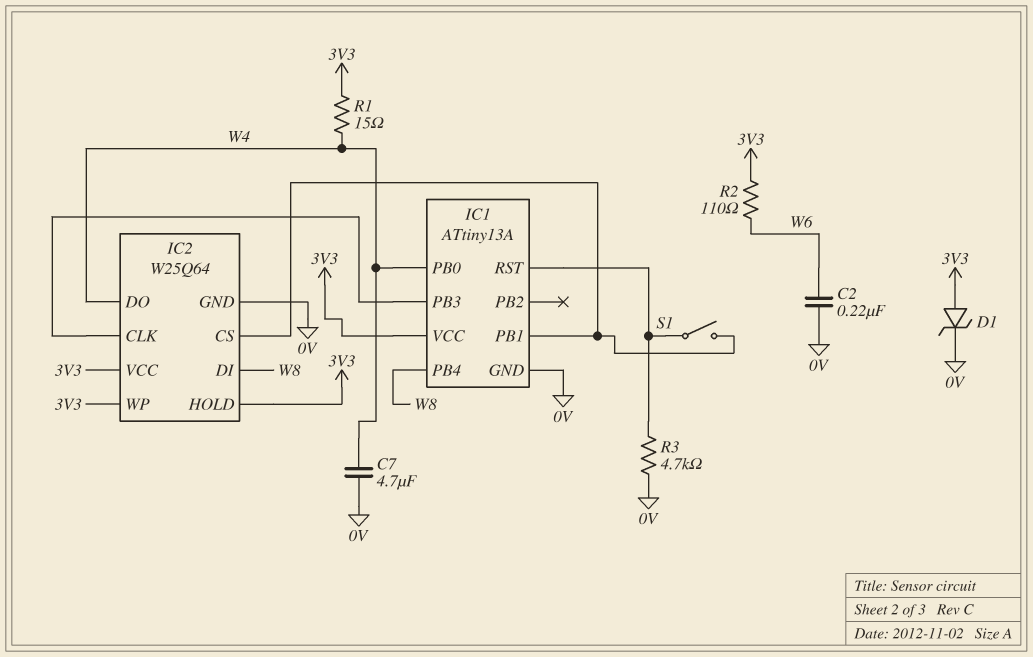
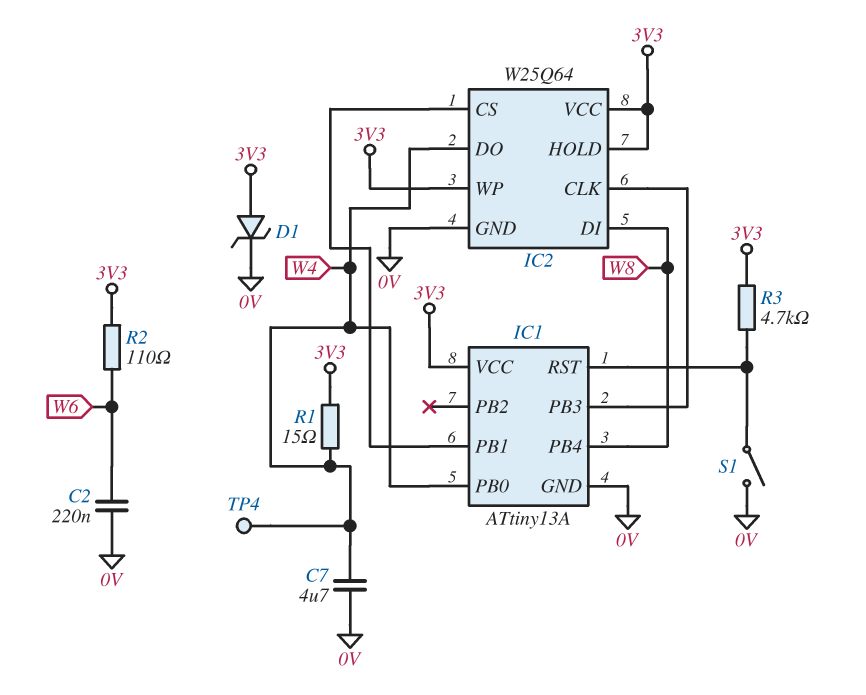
R3: 4.7k (0V, IC1/RST) -> 4.7k (3V3, IC1/RST)
S1: switch (IC1/PB1, IC1/RST) -> switch (0V, IC1/RST)
TP4: none -> test point (W4)

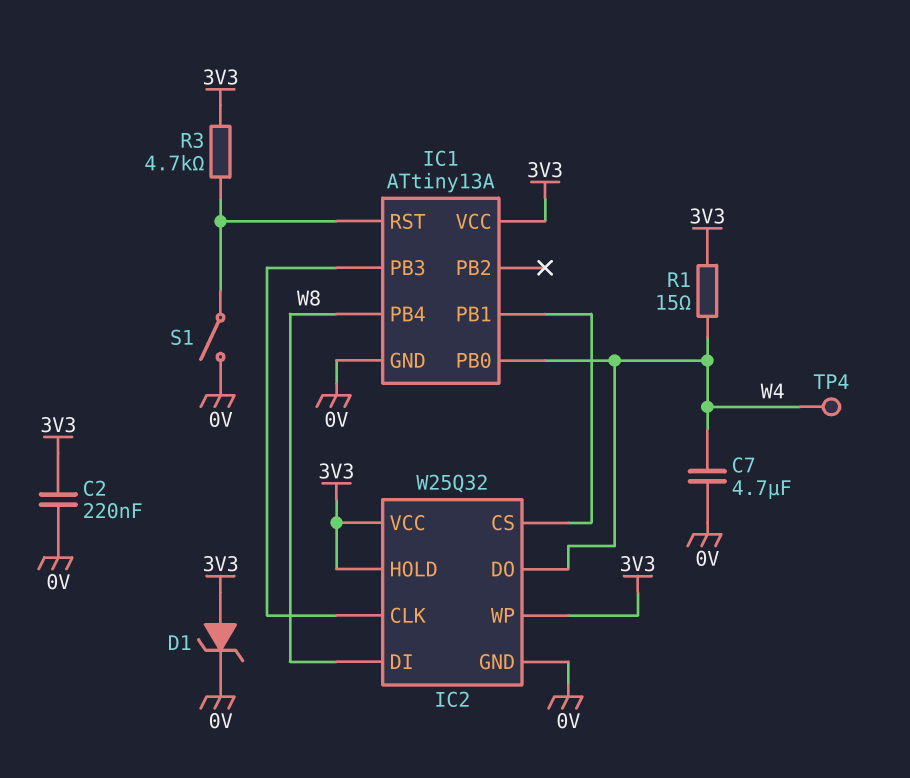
C2: 220nF (0V, W6) -> 220nF (0V, 3V3)
IC2: W25Q64 -> W25Q32
R2: 110 (3V3, W6) -> none

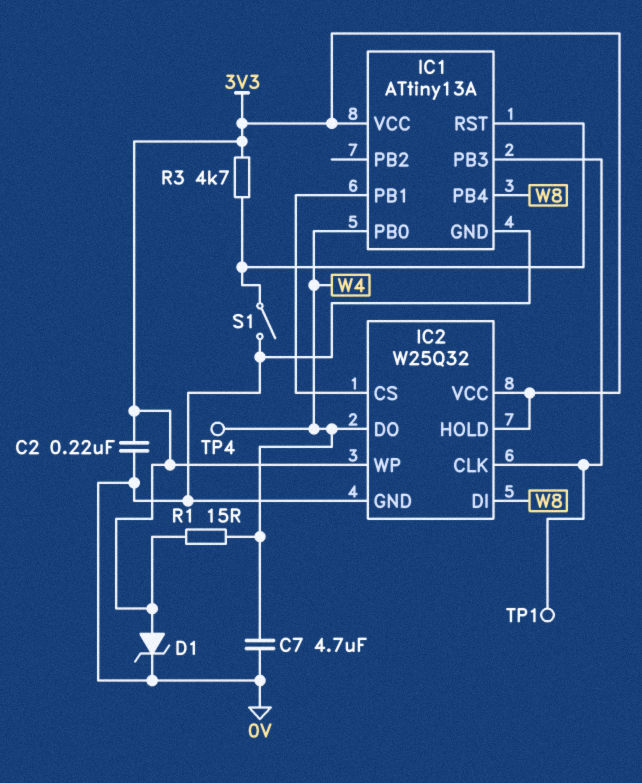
TP1: none -> test point (IC1/PB3)

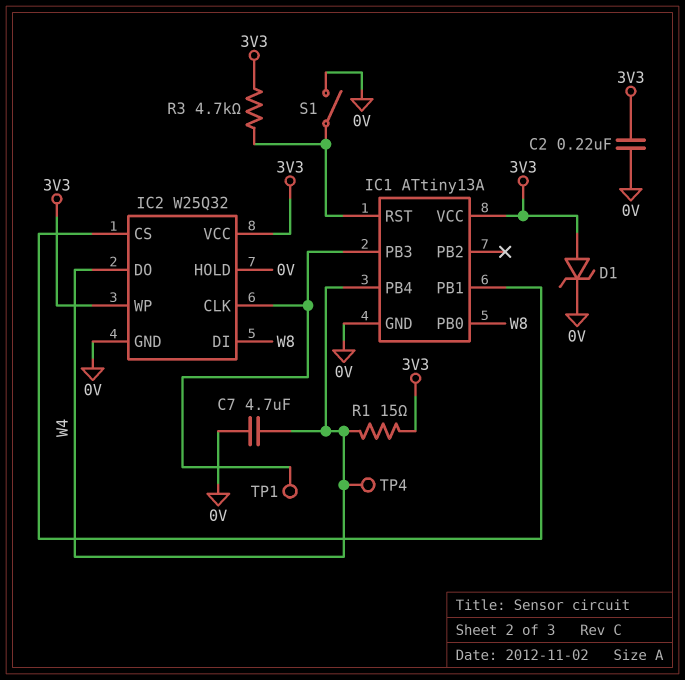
IC1 pin PB0: W4 -> W8
IC1 pin PB4: W8 -> W4
IC2 pin HOLD: 3V3 -> 0V

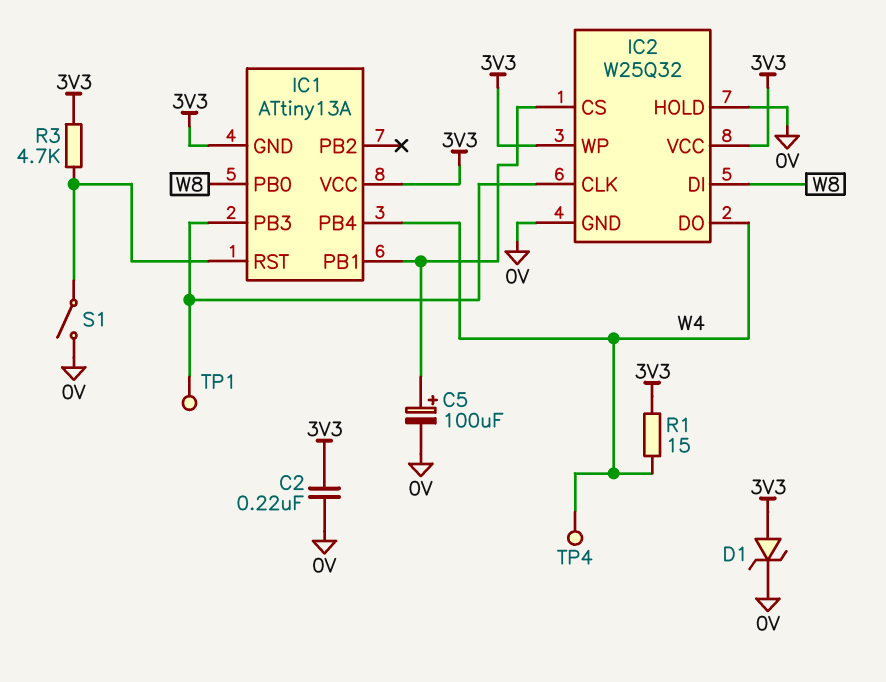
C5: none -> 100uF (plus IC1/PB1, minus 0V)
C7: 4.7uF (0V, W4) -> none
IC1 pin GND: 0V -> 3V3

